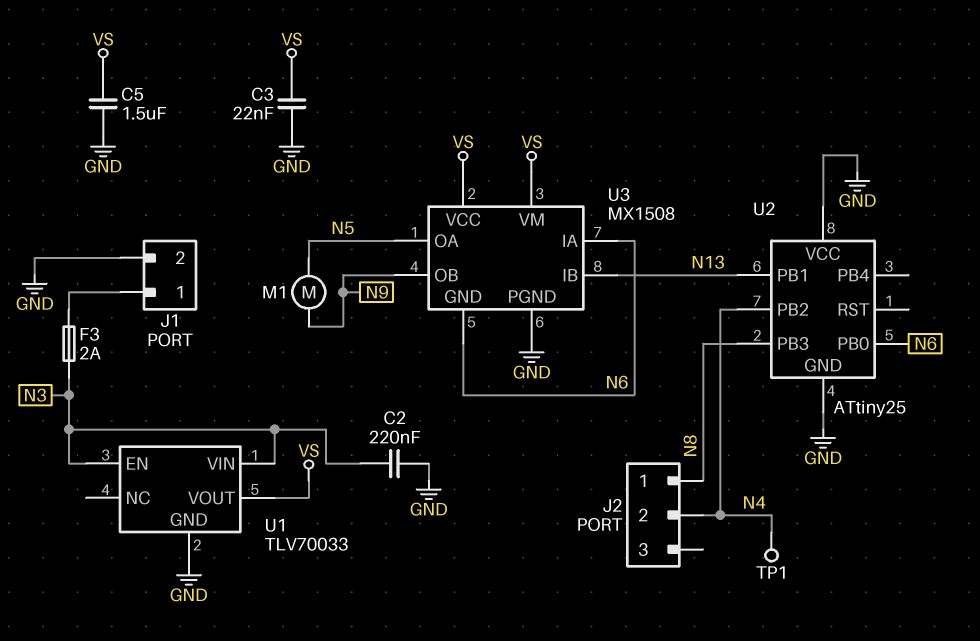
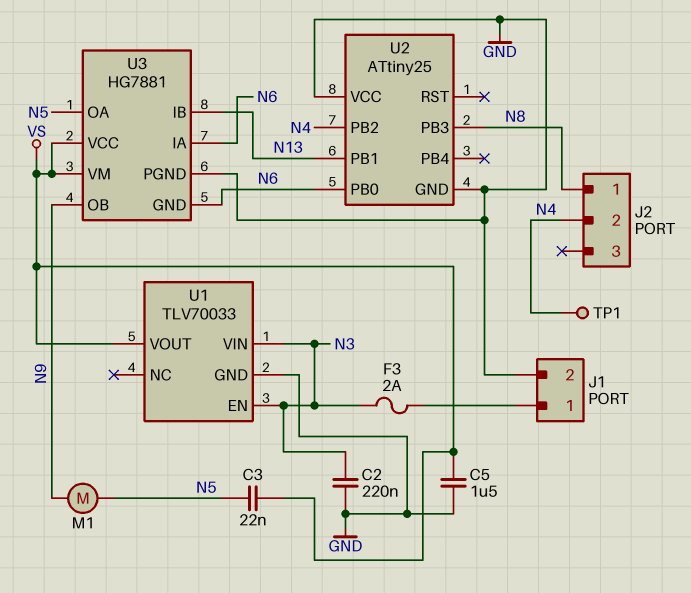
C3: 22nF (GND, VS) -> 22nF (N5, VS)
U3: MX1508 -> HG7881

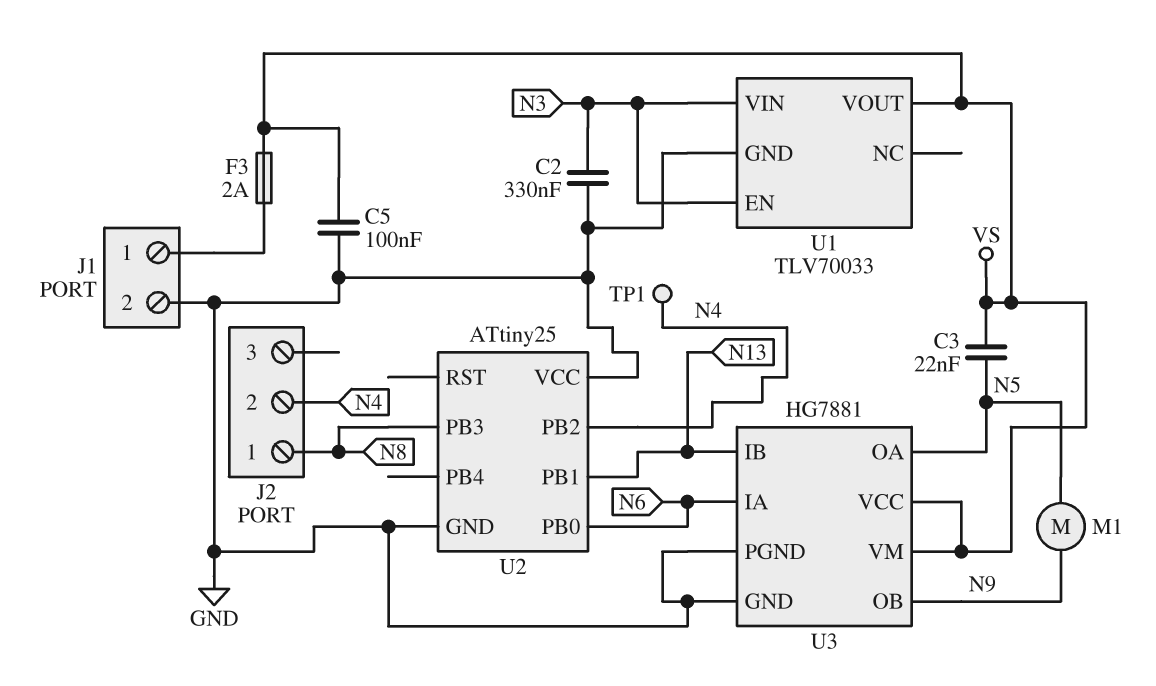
C2: 220nF (GND, N3) -> 330nF (GND, N3)
C5: 1.5uF (GND, VS) -> 100nF (GND, VS)
F3: 2A (J1/1, N3) -> 2A (J1/1, VS)
U3 pin GND: N6 -> GND

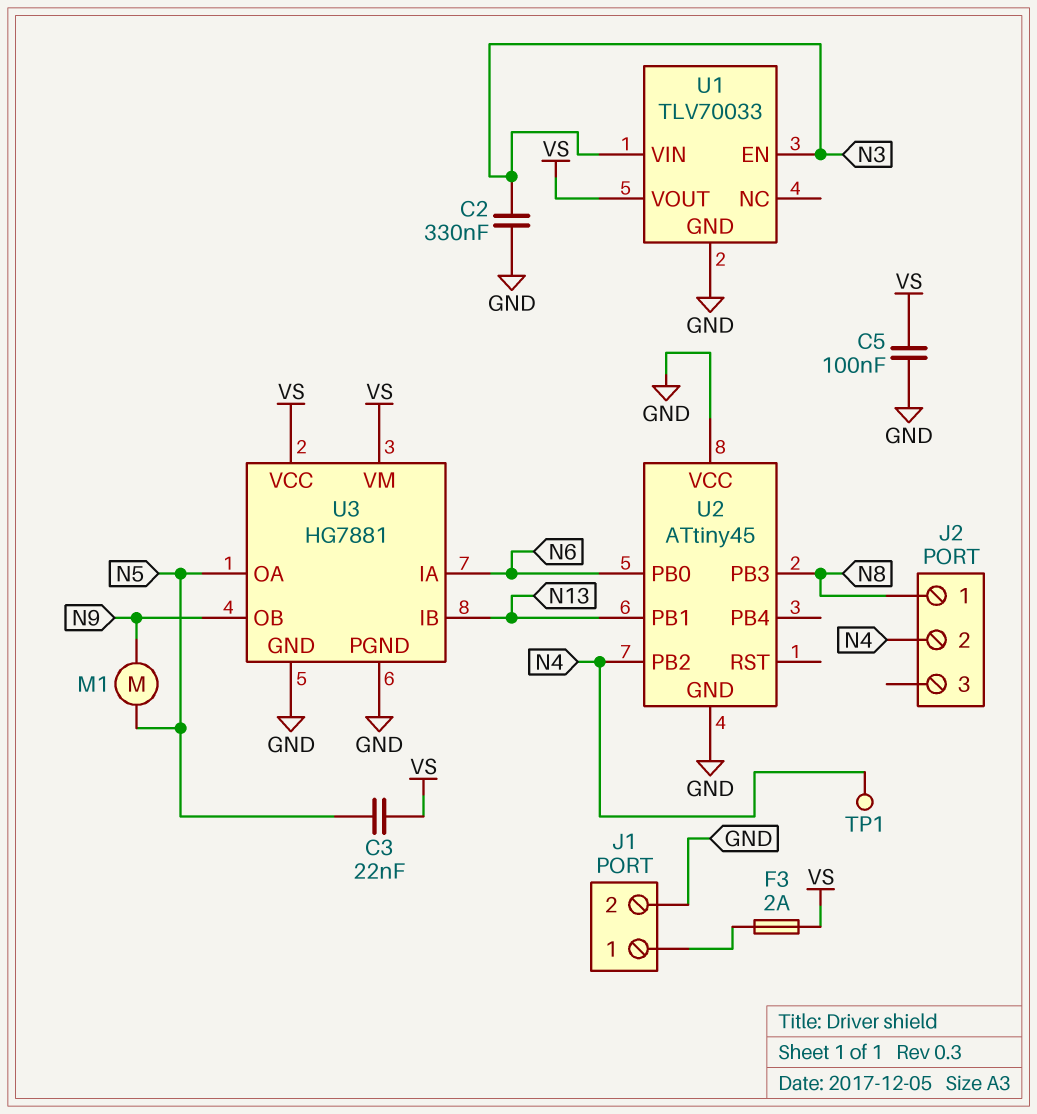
U2: ATtiny25 -> ATtiny45

